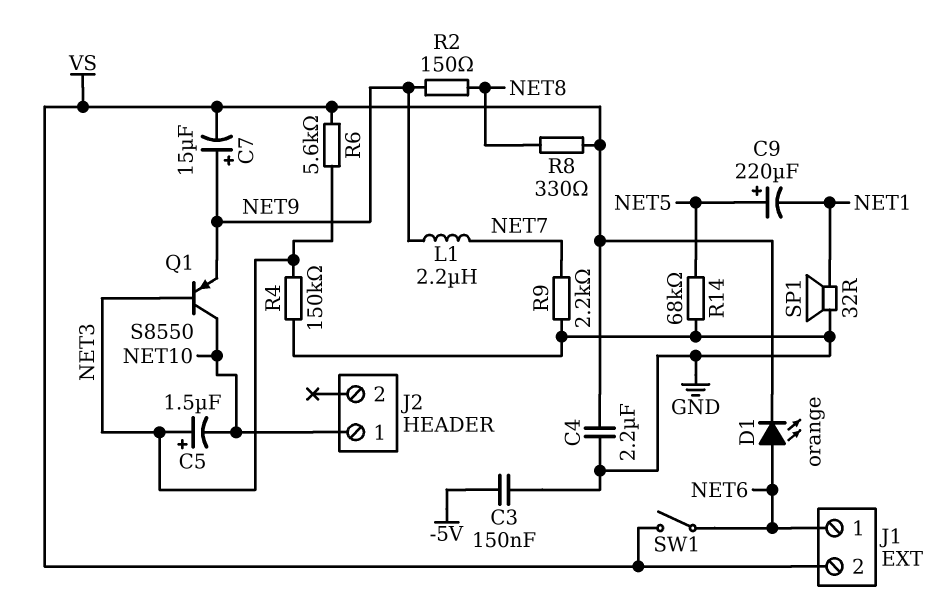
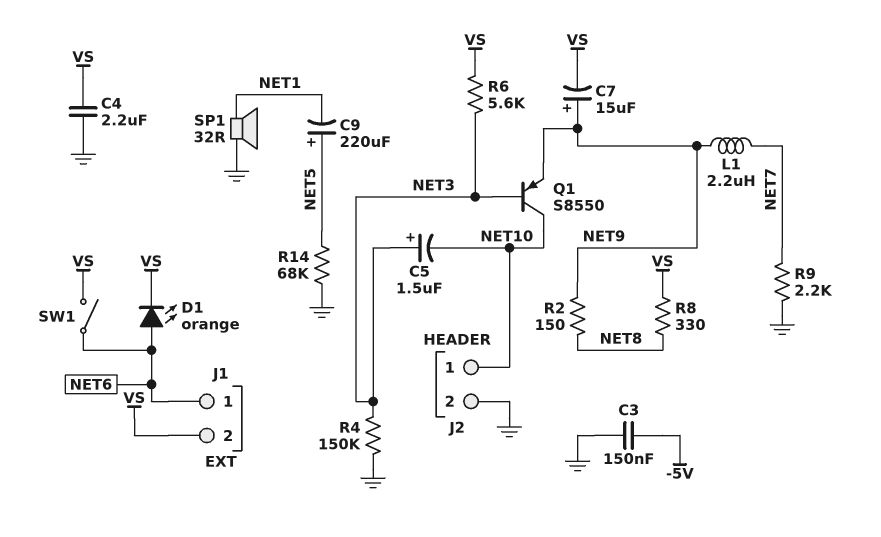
J2 pin 2: none -> GND

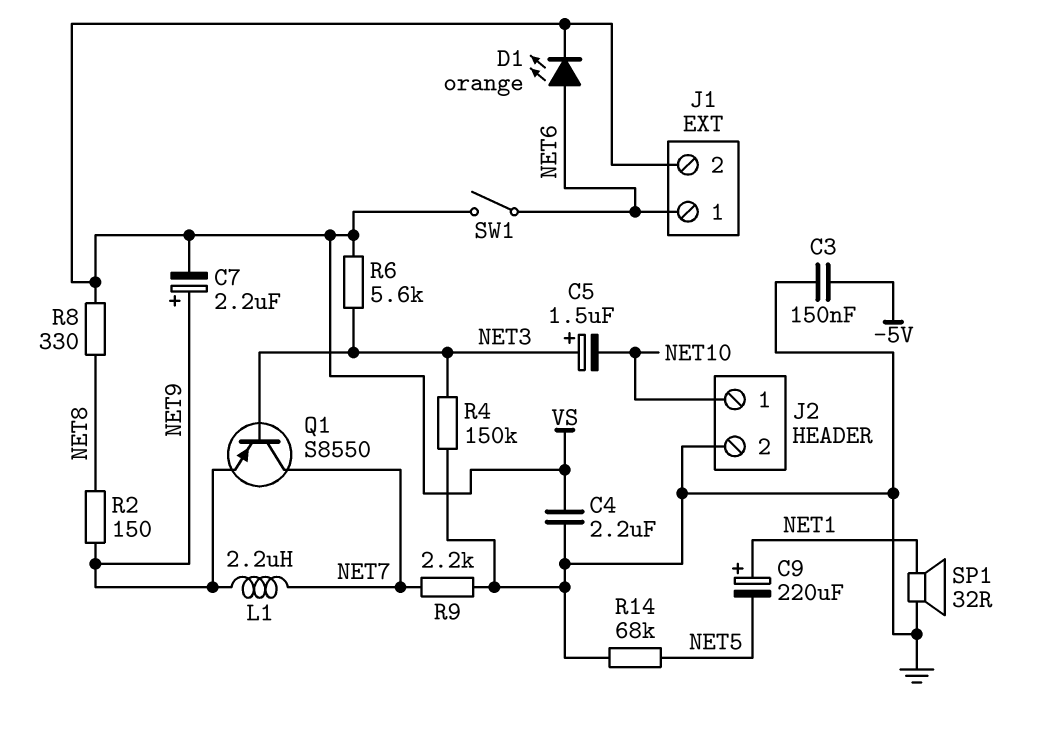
C7: 15uF (plus NET9, minus VS) -> 2.2uF (plus NET9, minus VS)
C9: 220uF (plus NET5, minus NET1) -> 220uF (plus NET1, minus NET5)
Q1: PNP S8550 (B NET3, C NET10, E NET9) -> PNP S8550 (B NET3, C NET7, E NET9)

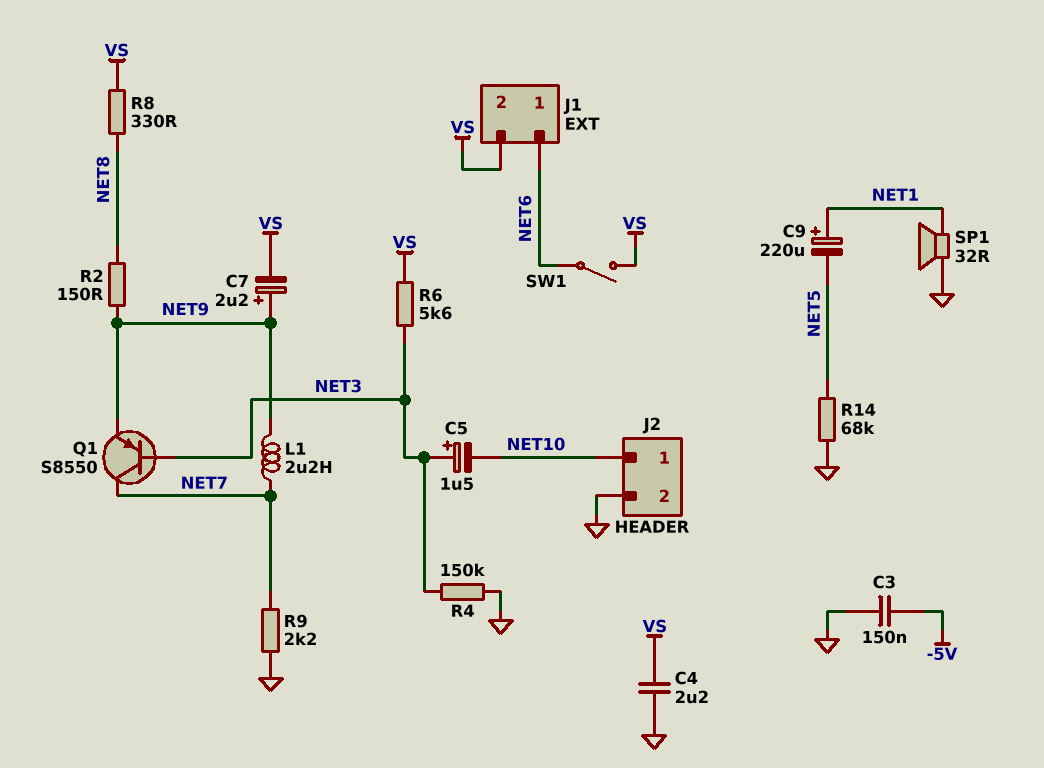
D1: LED orange (A NET6, K VS) -> none

